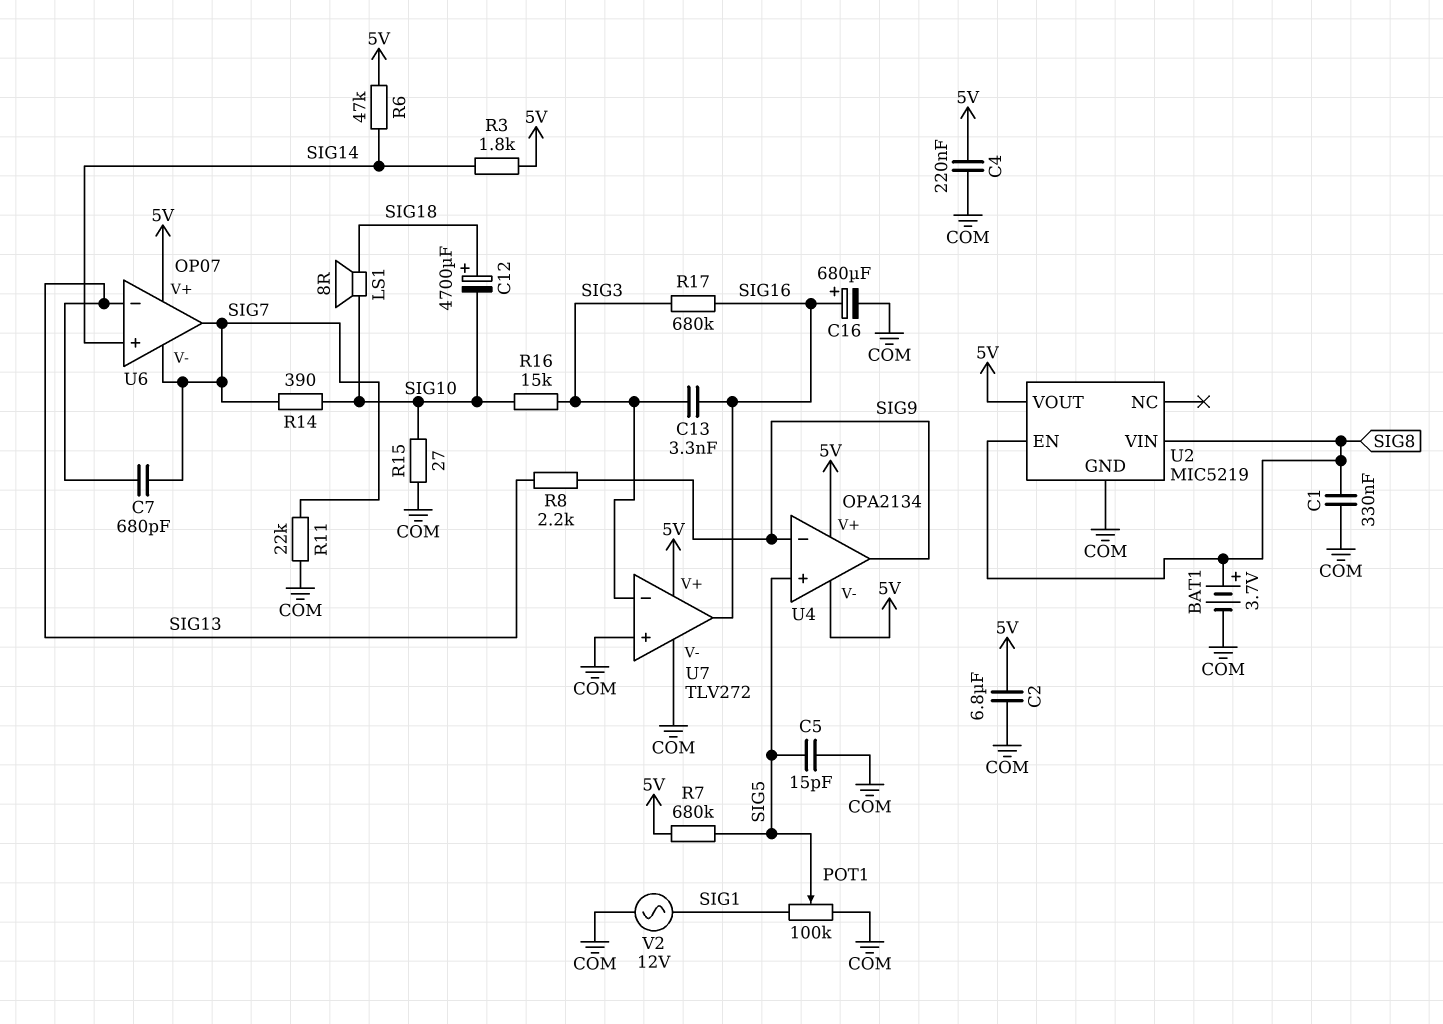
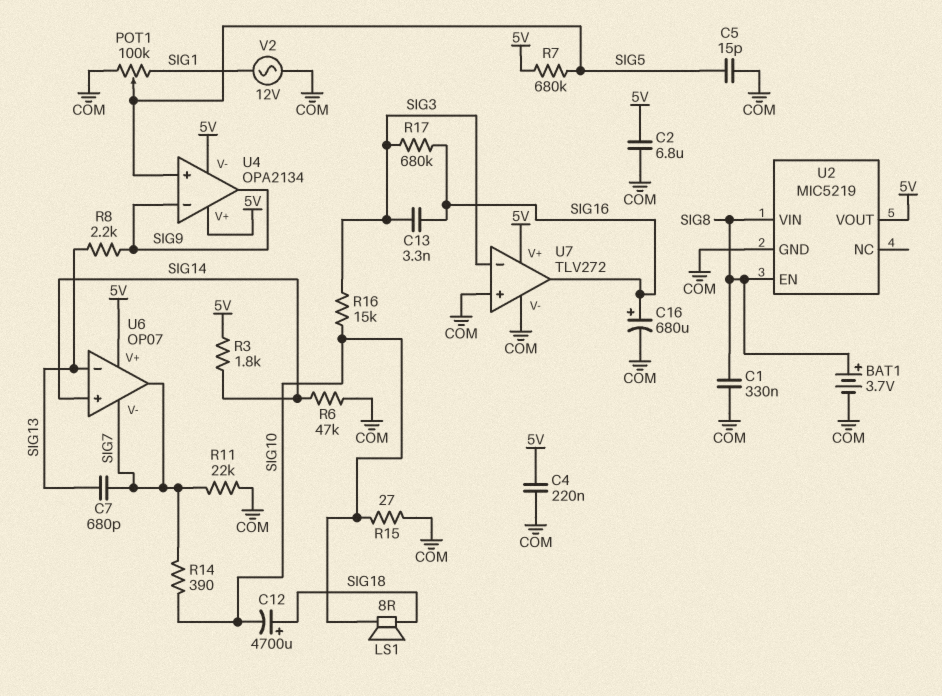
R6: 47k (5V, SIG14) -> 47k (COM, SIG14)

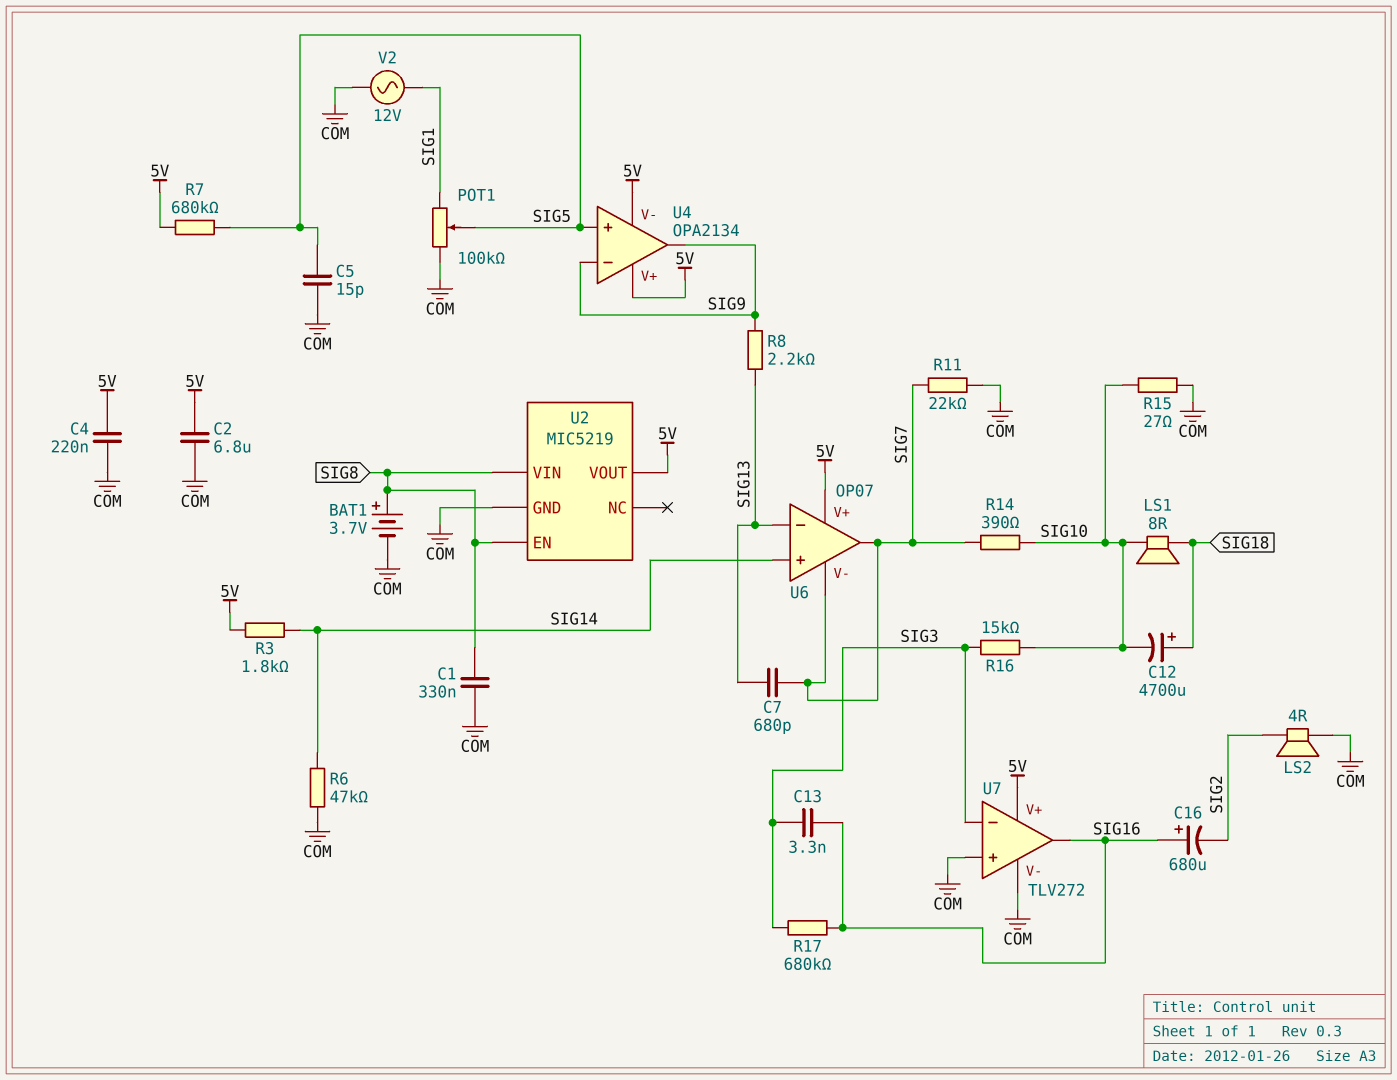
C16: 680uF (plus SIG16, minus COM) -> 680uF (plus SIG16, minus SIG2)
LS2: none -> speaker 4R (COM, SIG2)

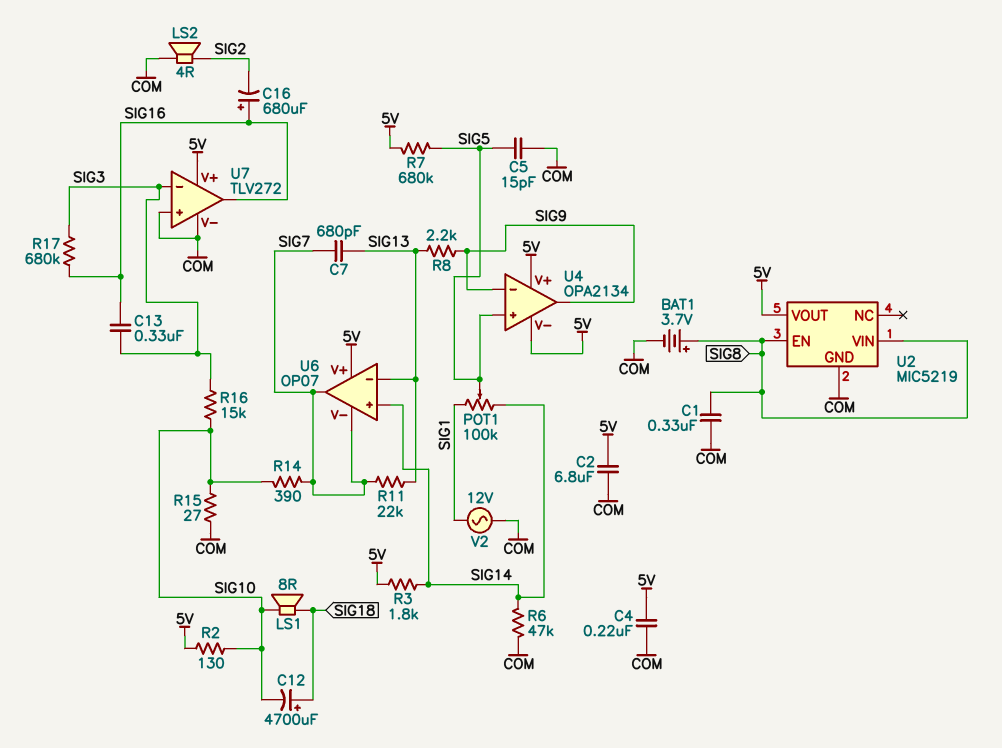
C13: 3.3nF (SIG3, SIG16) -> 330nF (SIG3, SIG16)
POT1: 100k (COM, SIG1, wiper SIG5) -> 100k (SIG1, SIG14, wiper SIG5)
R2: none -> 130 (5V, SIG10)
R11: 22k (COM, SIG7) -> 22k (SIG7, SIG13)

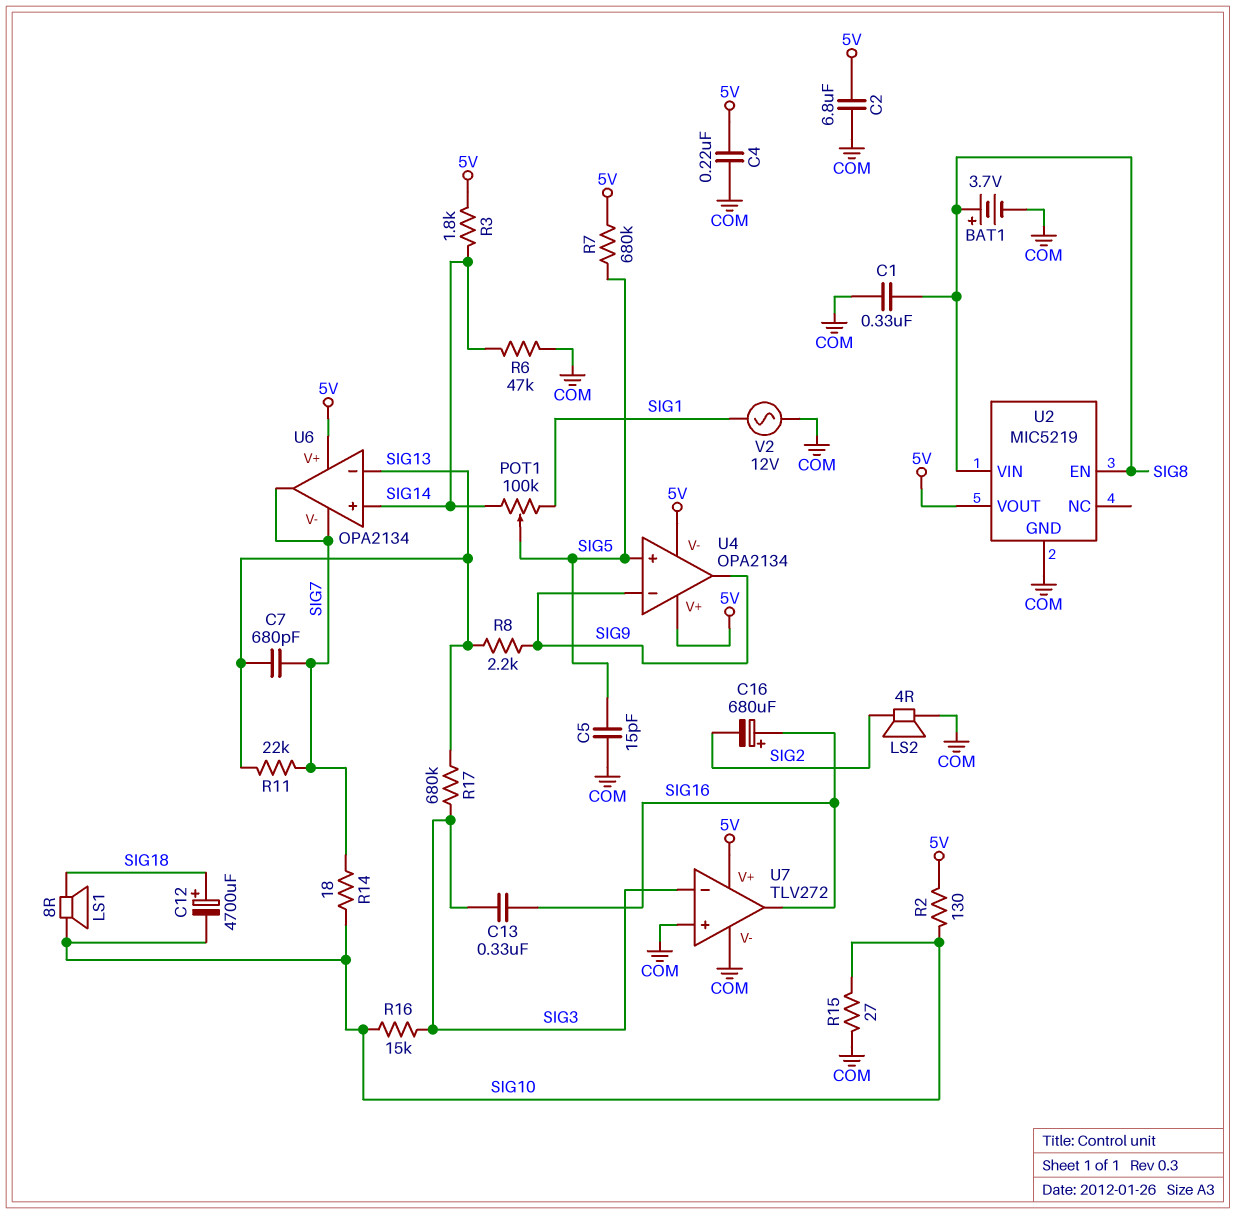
R14: 390 (SIG7, SIG10) -> 18 (SIG7, SIG10)
R17: 680k (SIG3, SIG16) -> 680k (SIG3, SIG13)
U6: OP07 -> OPA2134

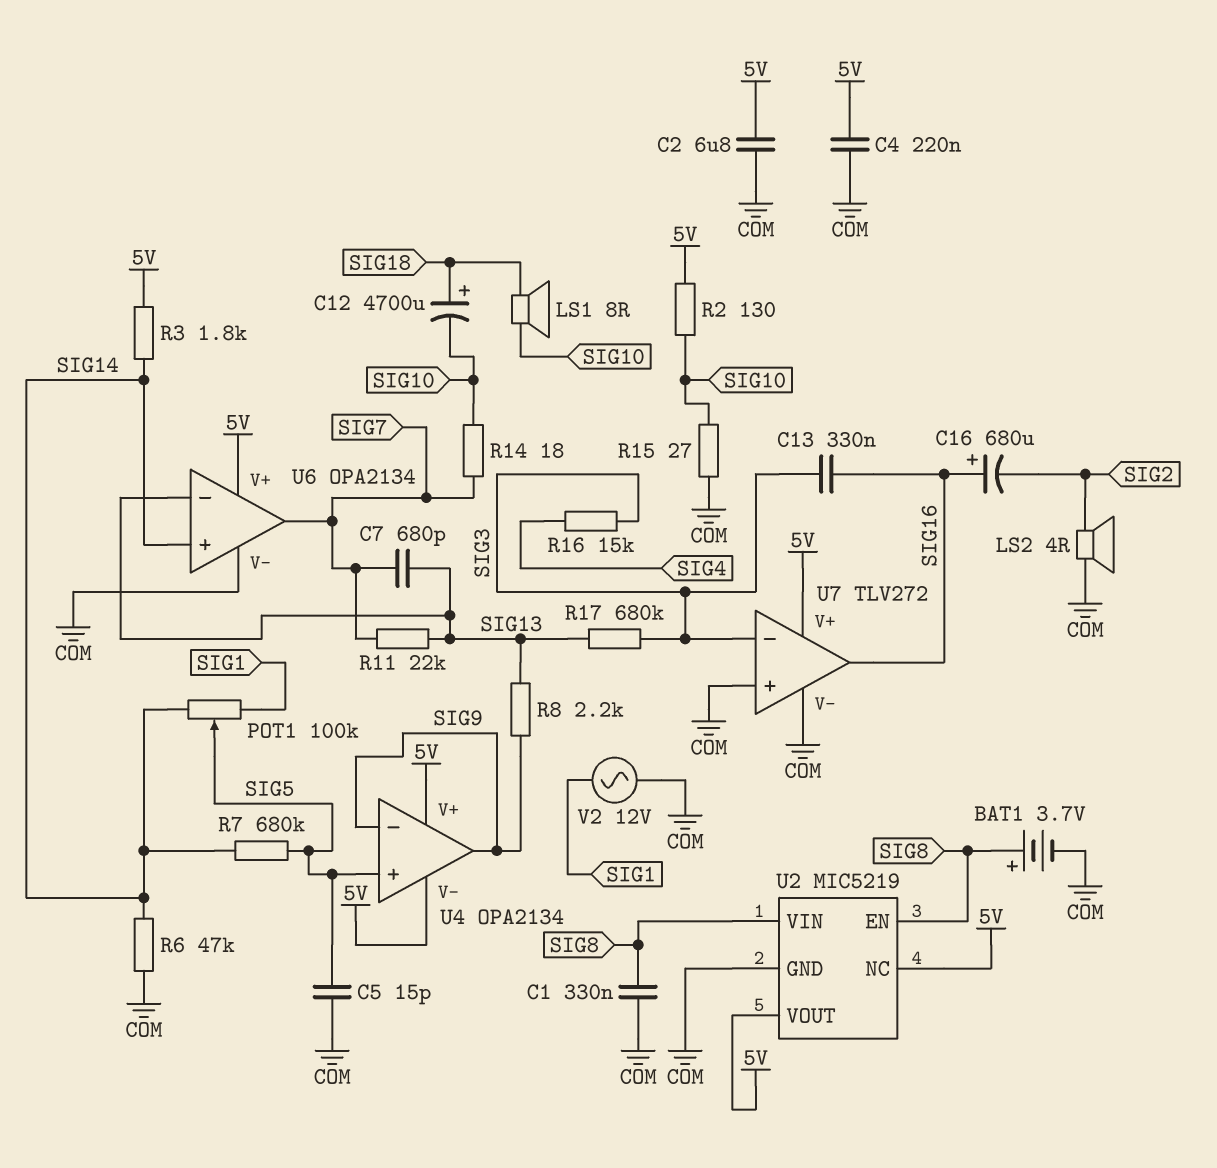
R7: 680k (5V, SIG5) -> 680k (SIG5, SIG14)
R16: 15k (SIG3, SIG10) -> 15k (SIG3, SIG4)
U2 pin NC: none -> 5V
U6 pin V-: SIG7 -> COM

